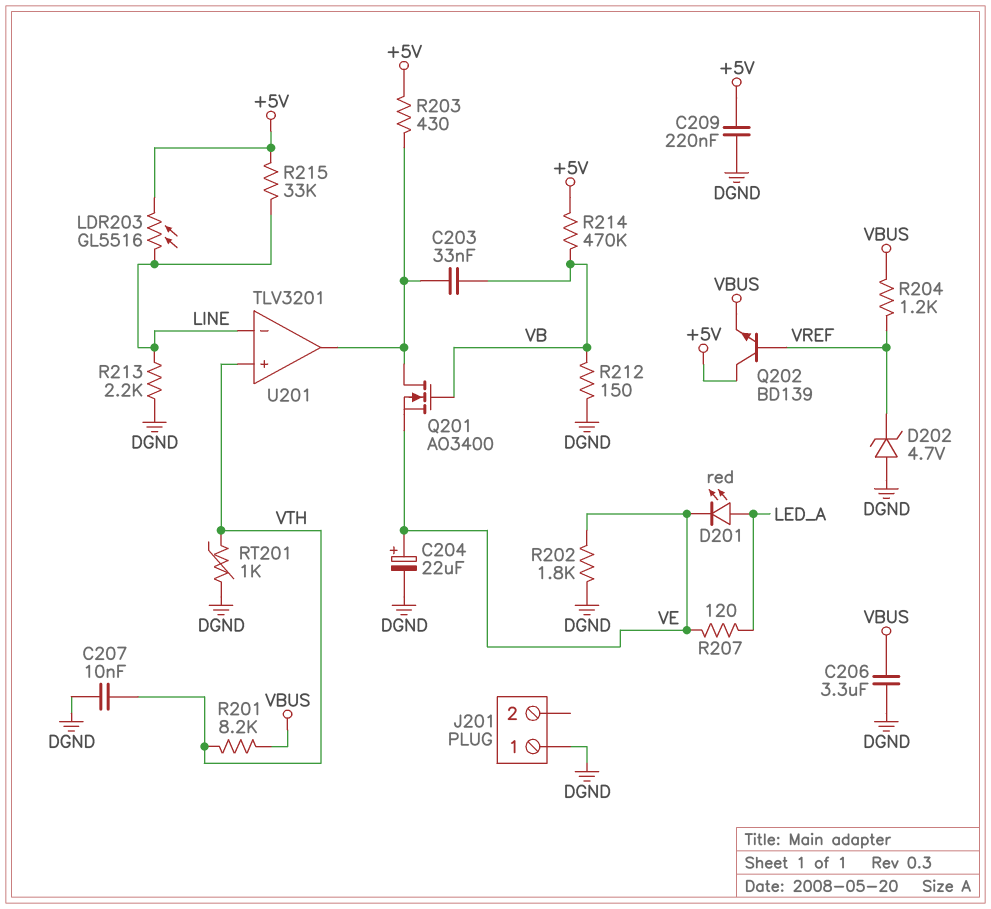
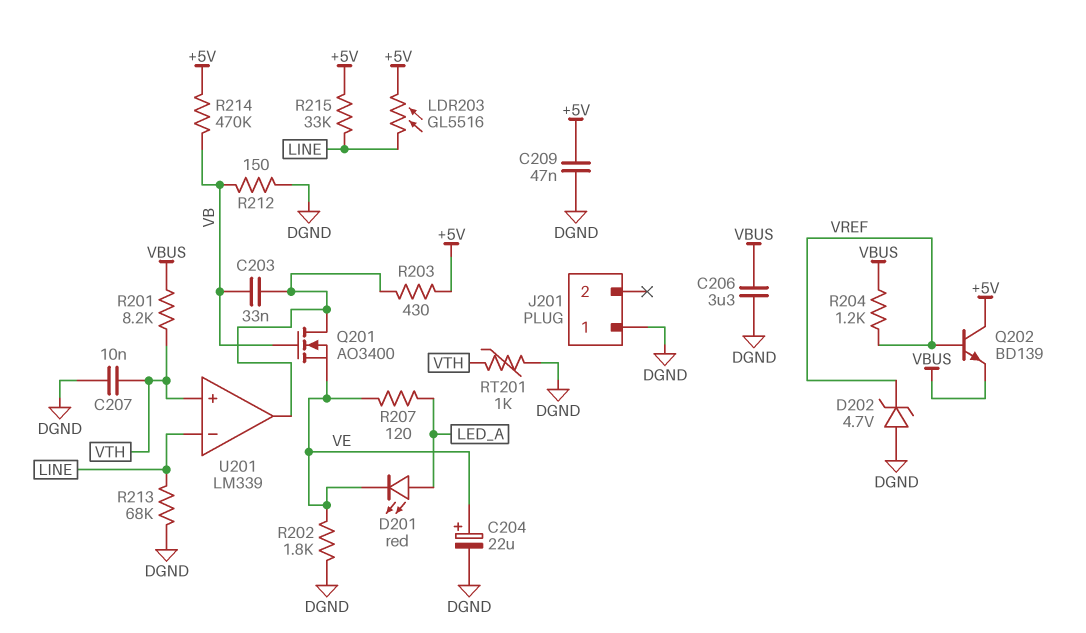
C209: 220nF (+5V, DGND) -> 47nF (+5V, DGND)
R213: 2.2k (DGND, LINE) -> 68k (DGND, LINE)
U201: TLV3201 -> LM339

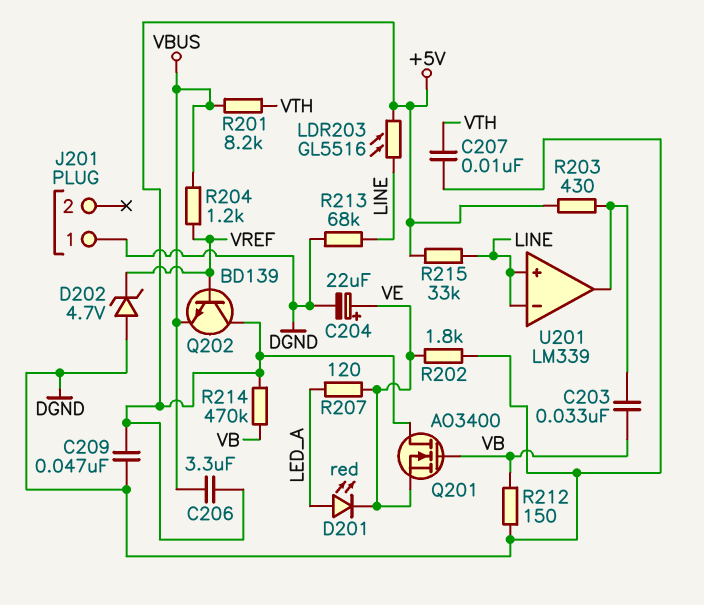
C206: 3.3uF (DGND, VBUS) -> 3.3uF (+5V, VBUS)
Q201: NMOS AO3400 (G VB, D U201/out, S VE) -> NMOS AO3400 (G VB, D +5V, S VE)
RT201: 1k (DGND, VTH) -> none
U201 pin in+: VTH -> LINE

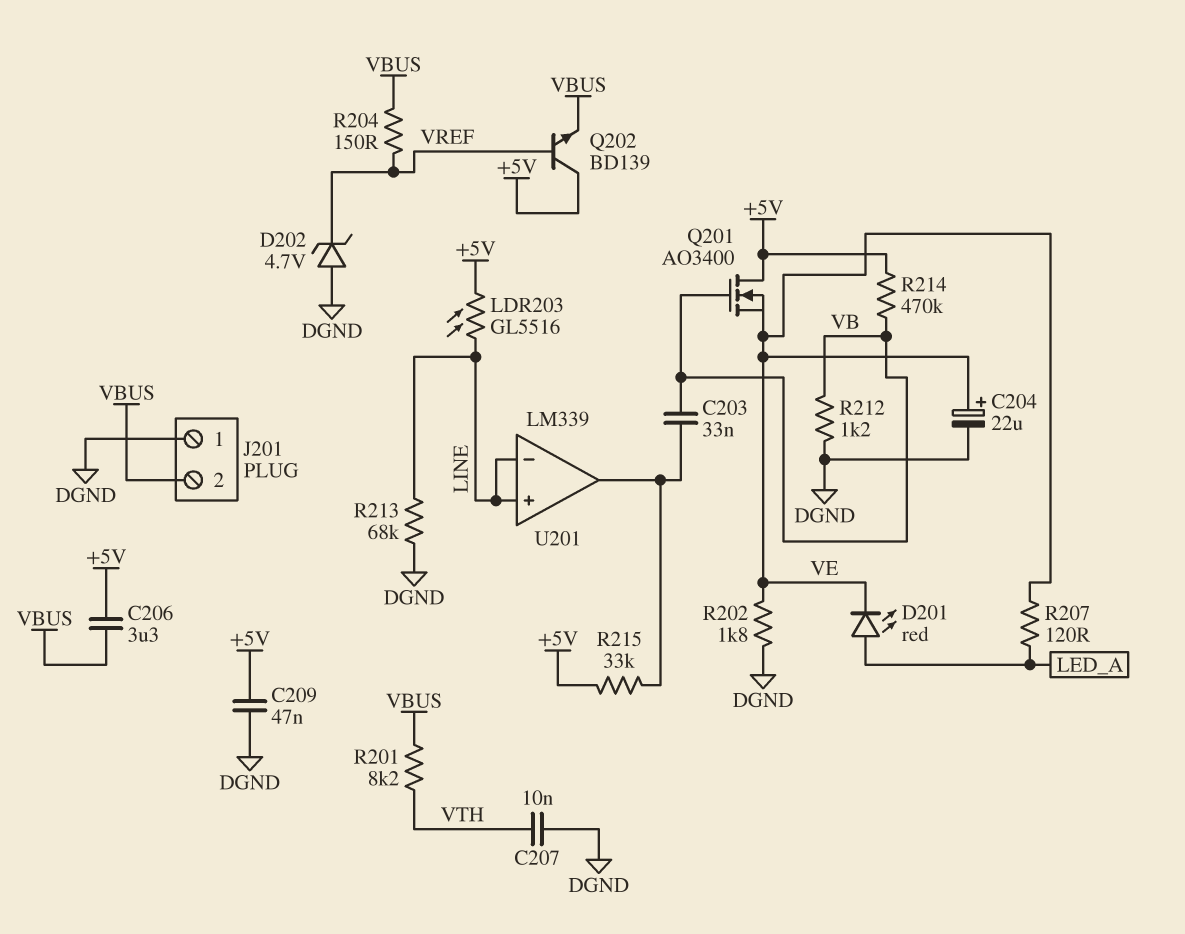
J201 pin 2: none -> VBUS
R203: 430 (+5V, U201/out) -> none
R204: 1.2k (VBUS, VREF) -> 150 (VBUS, VREF)
R212: 150 (DGND, VB) -> 1.2k (DGND, VB)
R215: 33k (+5V, LINE) -> 33k (+5V, U201/out)

